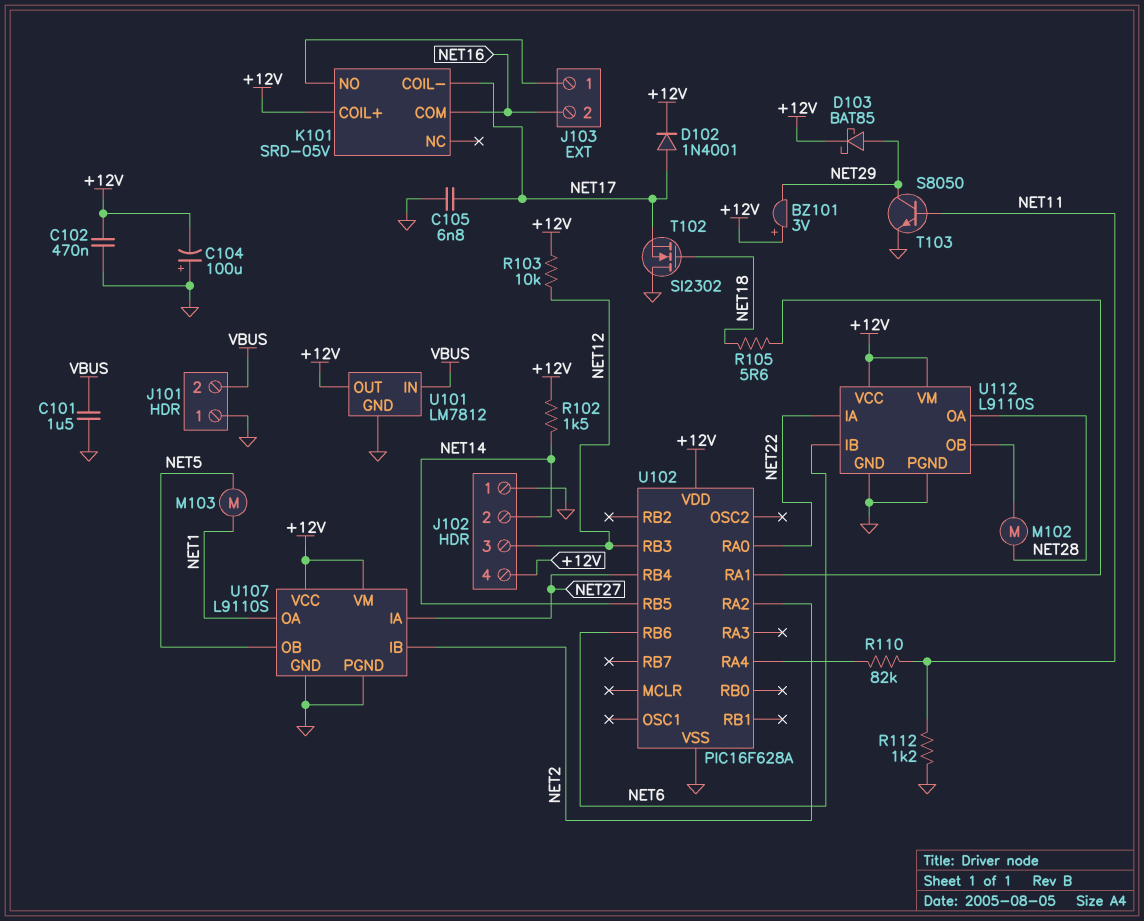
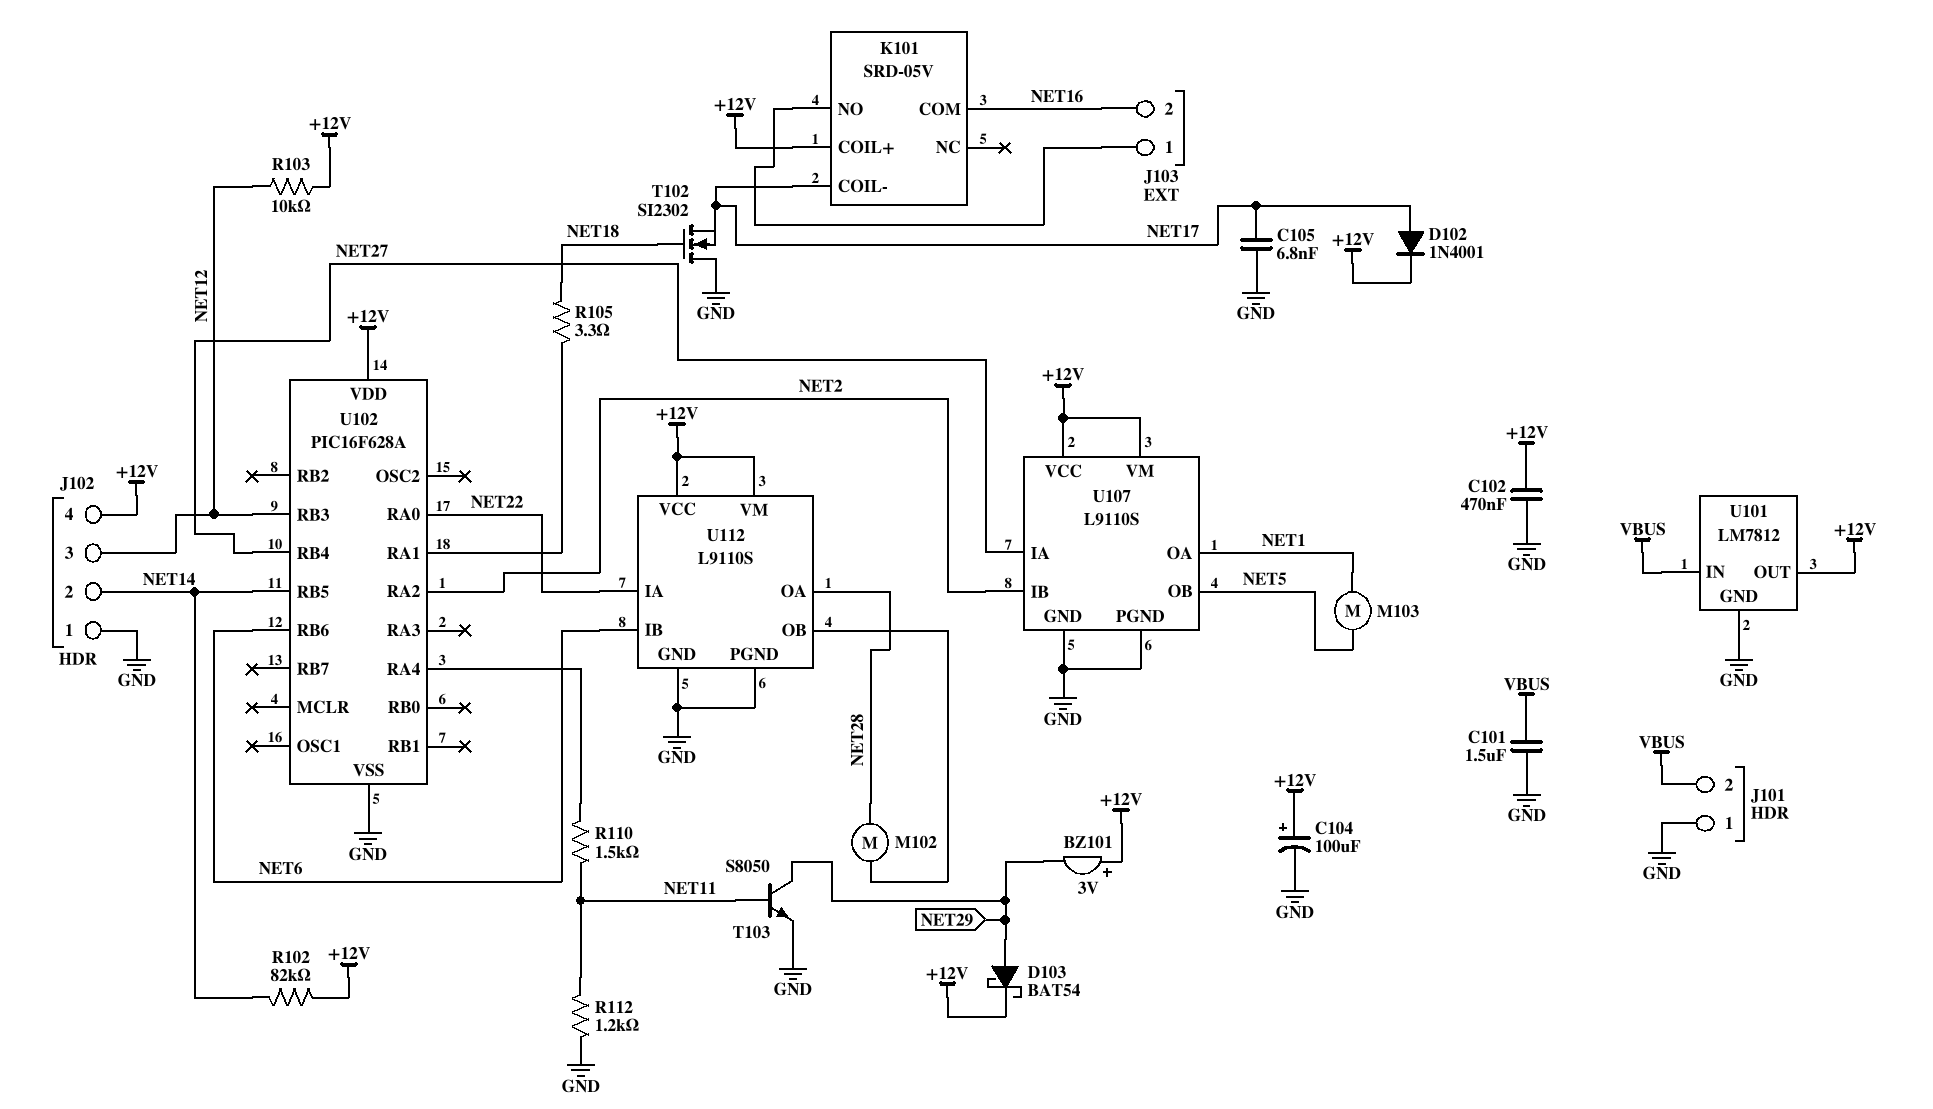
C104: 100uF (plus GND, minus +12V) -> 100uF (plus +12V, minus GND)
D103: schottky BAT85 (A NET29, K +12V) -> schottky BAT54 (A NET29, K +12V)
R102: 1.5k (+12V, NET14) -> 82k (+12V, NET14)
R105: 5.6 (NET18, U102/RA1) -> 3.3 (NET18, U102/RA1)
R110: 82k (NET11, U102/RA4) -> 1.5k (NET11, U102/RA4)

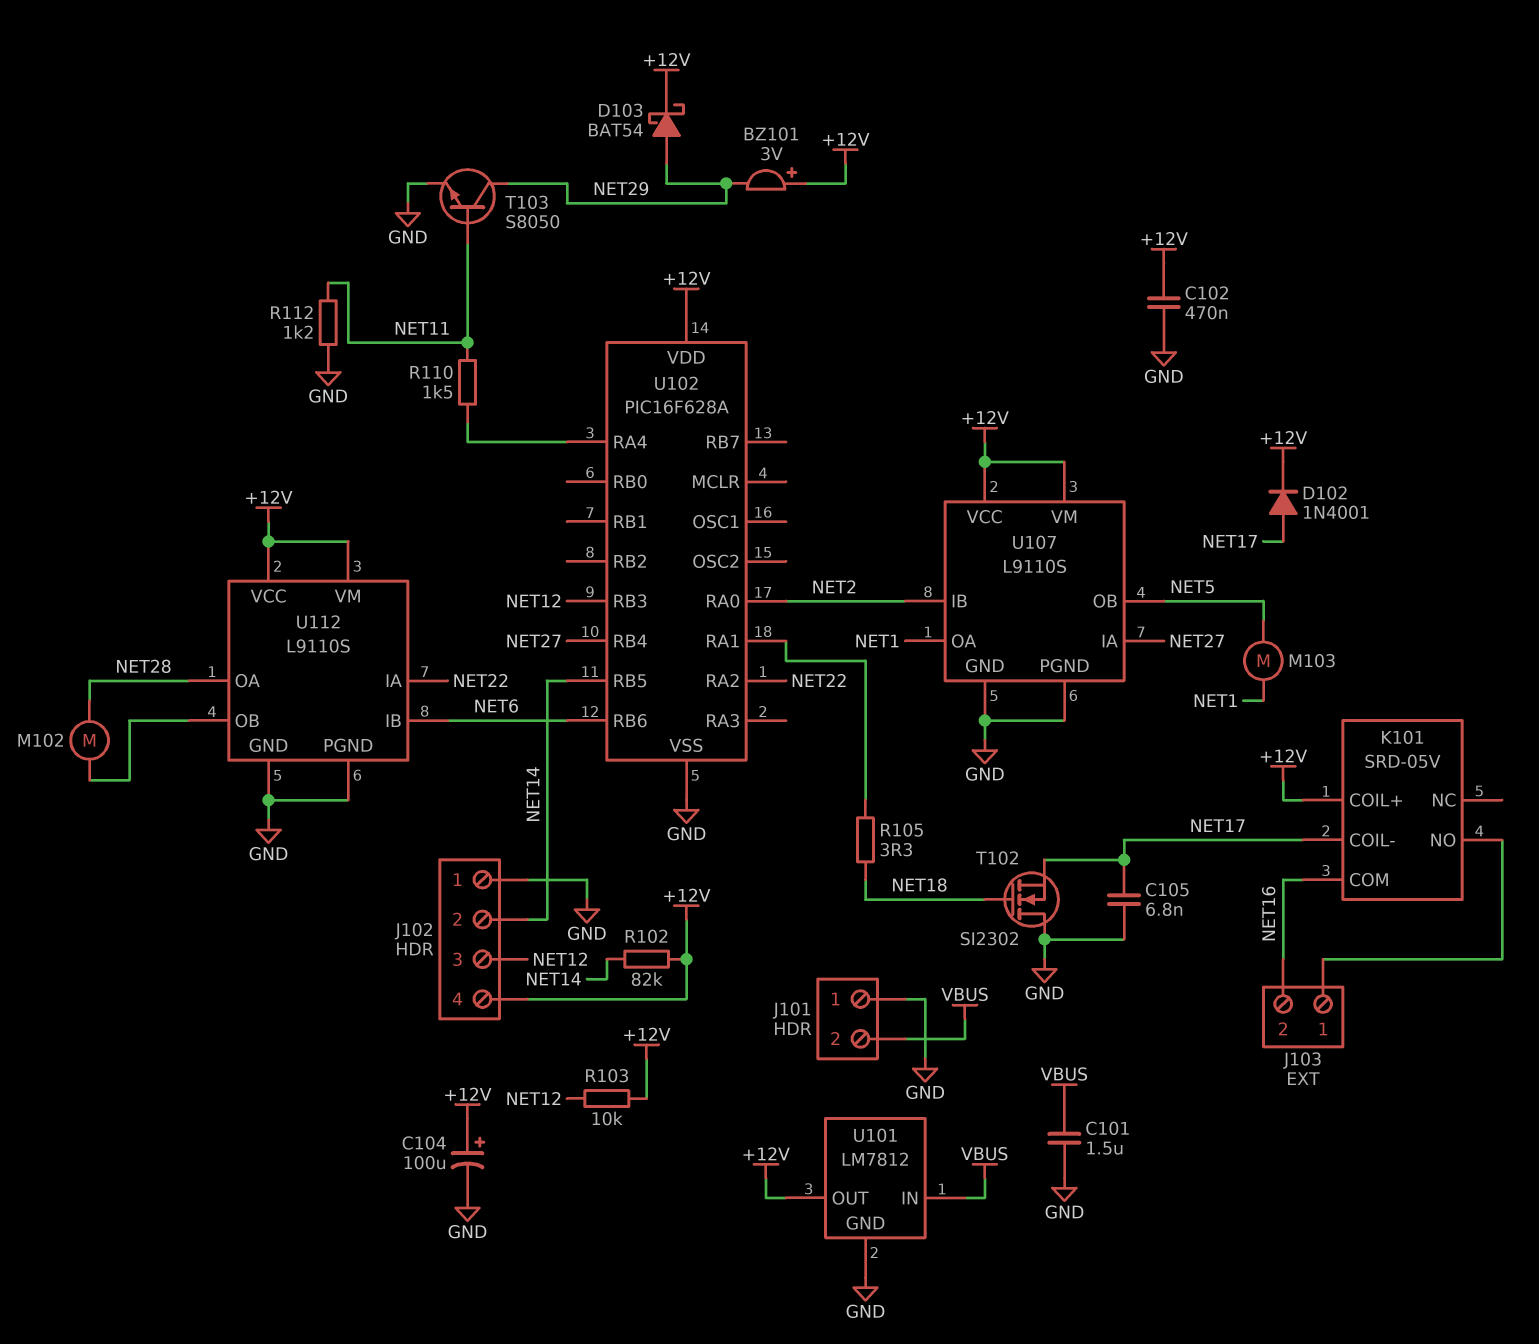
U102 pin RA0: NET22 -> NET2
U102 pin RA2: NET2 -> NET22

